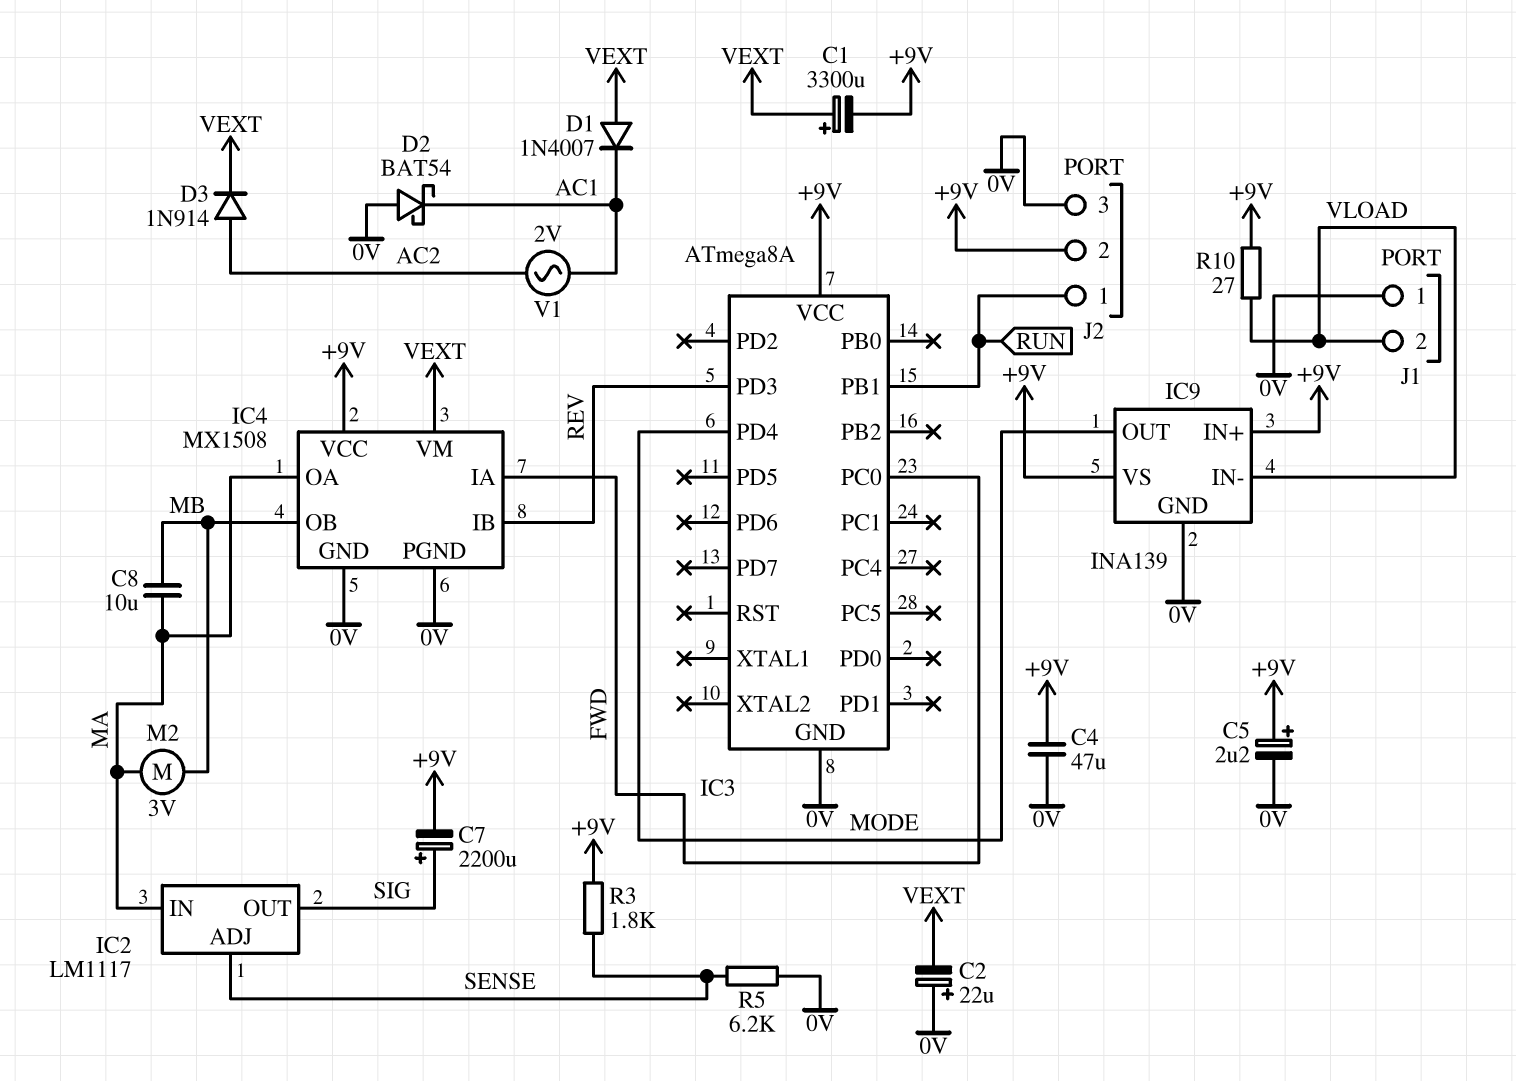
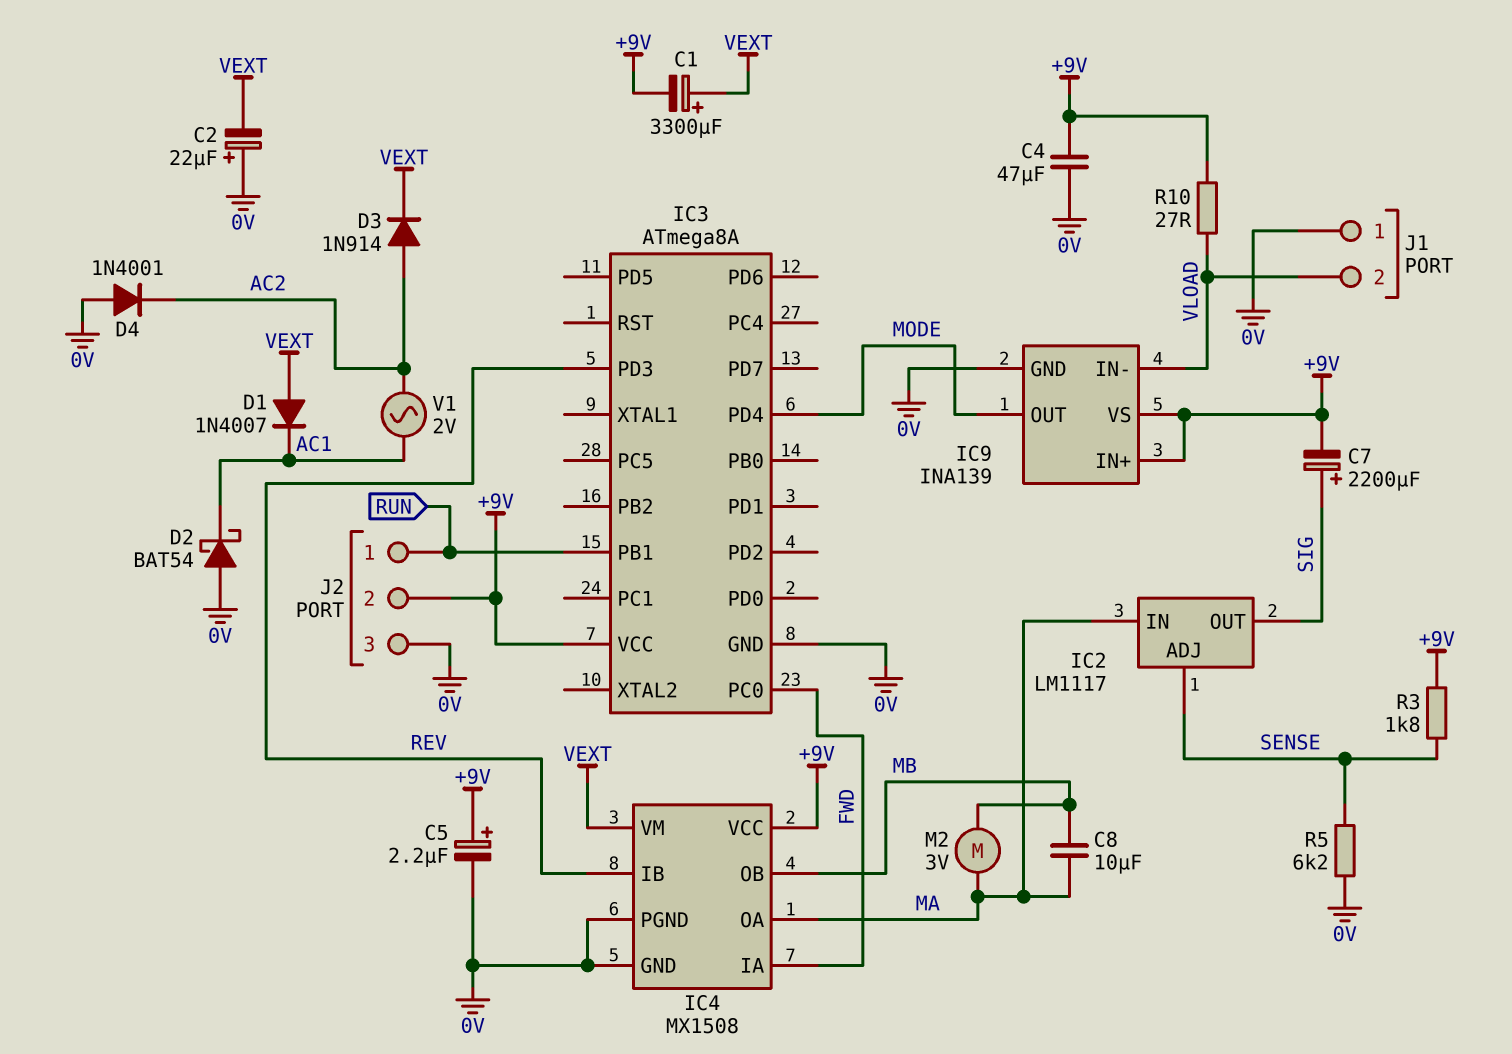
D4: none -> diode 1N4001 (A 0V, K AC2)

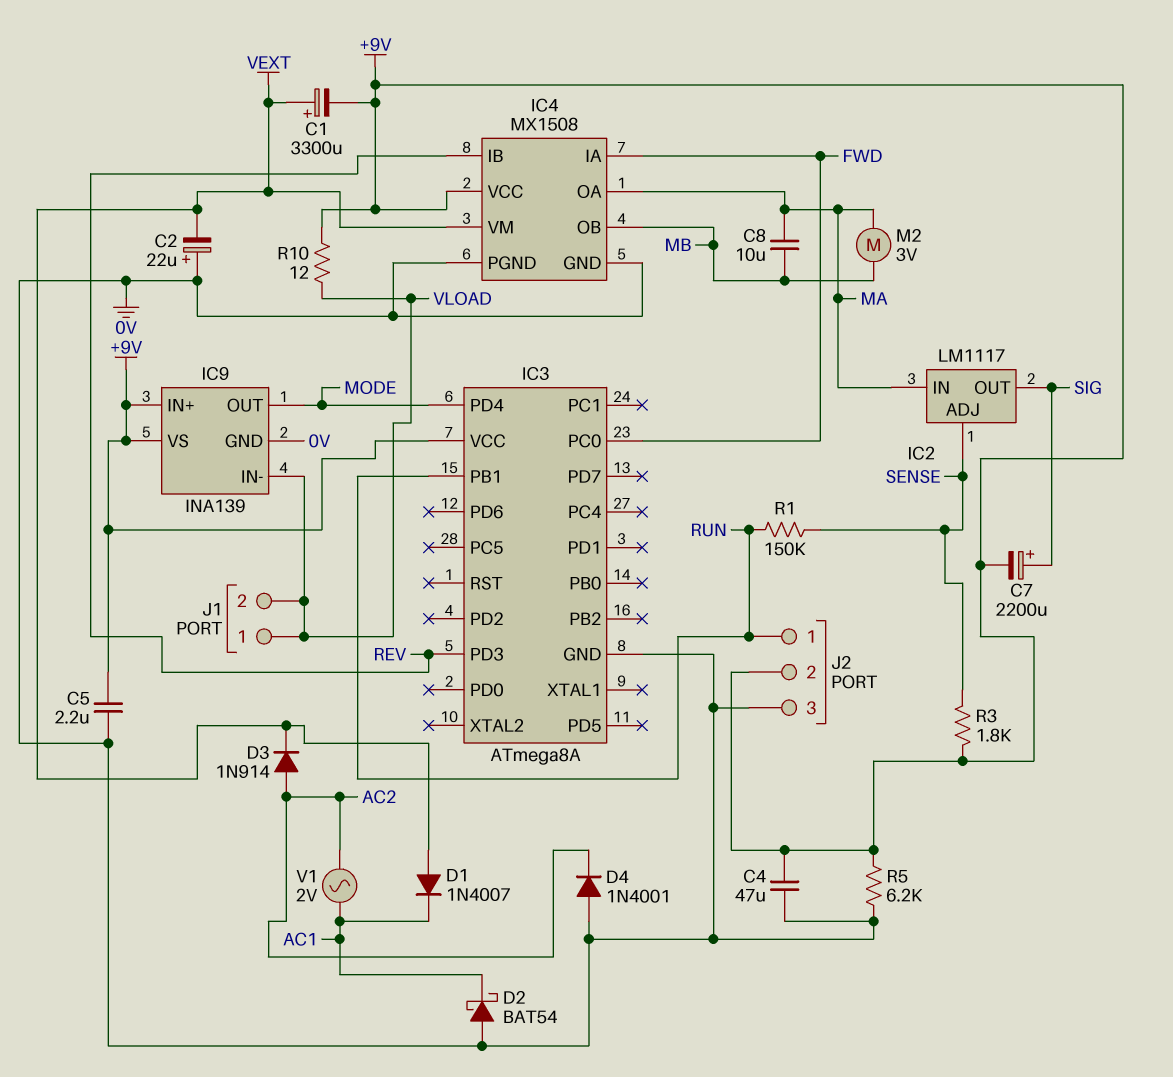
C5: 2.2uF (plus +9V, minus 0V) -> 2.2uF (+9V, 0V)
J1 pin 1: 0V -> VLOAD
R1: none -> 150k (RUN, SENSE)
R5: 6.2k (0V, SENSE) -> 6.2k (+9V, 0V)
R10: 27 (+9V, VLOAD) -> 12 (+9V, VLOAD)

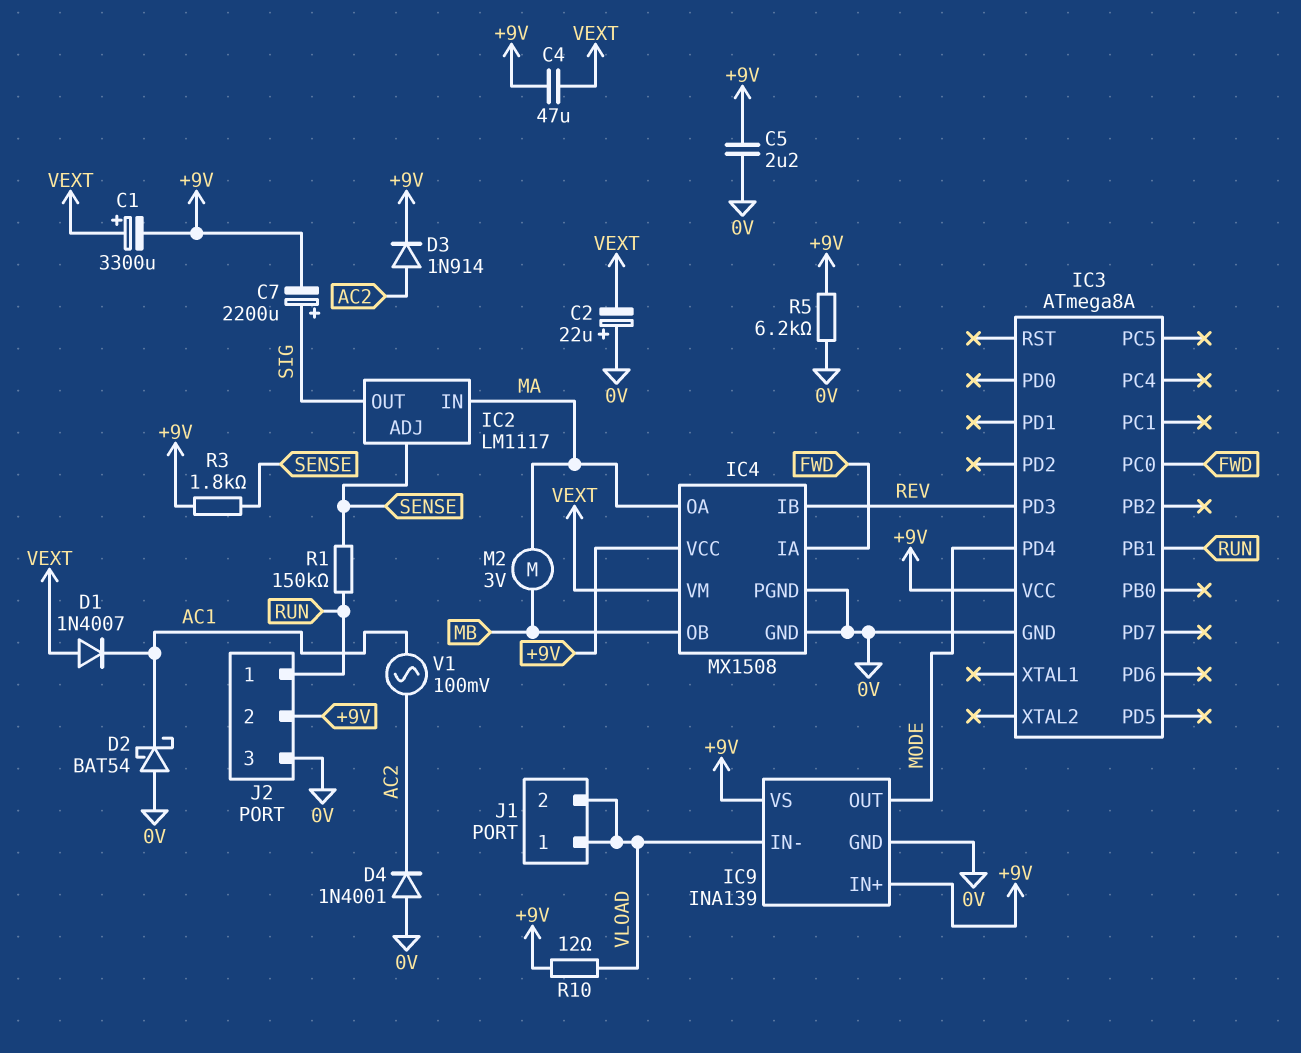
C4: 47uF (+9V, 0V) -> 47uF (+9V, VEXT)
C8: 10uF (MA, MB) -> none
D3: diode 1N914 (A AC2, K VEXT) -> diode 1N914 (A AC2, K +9V)
V1: AC 2V (AC1, AC2) -> AC 100mV (AC1, AC2)

